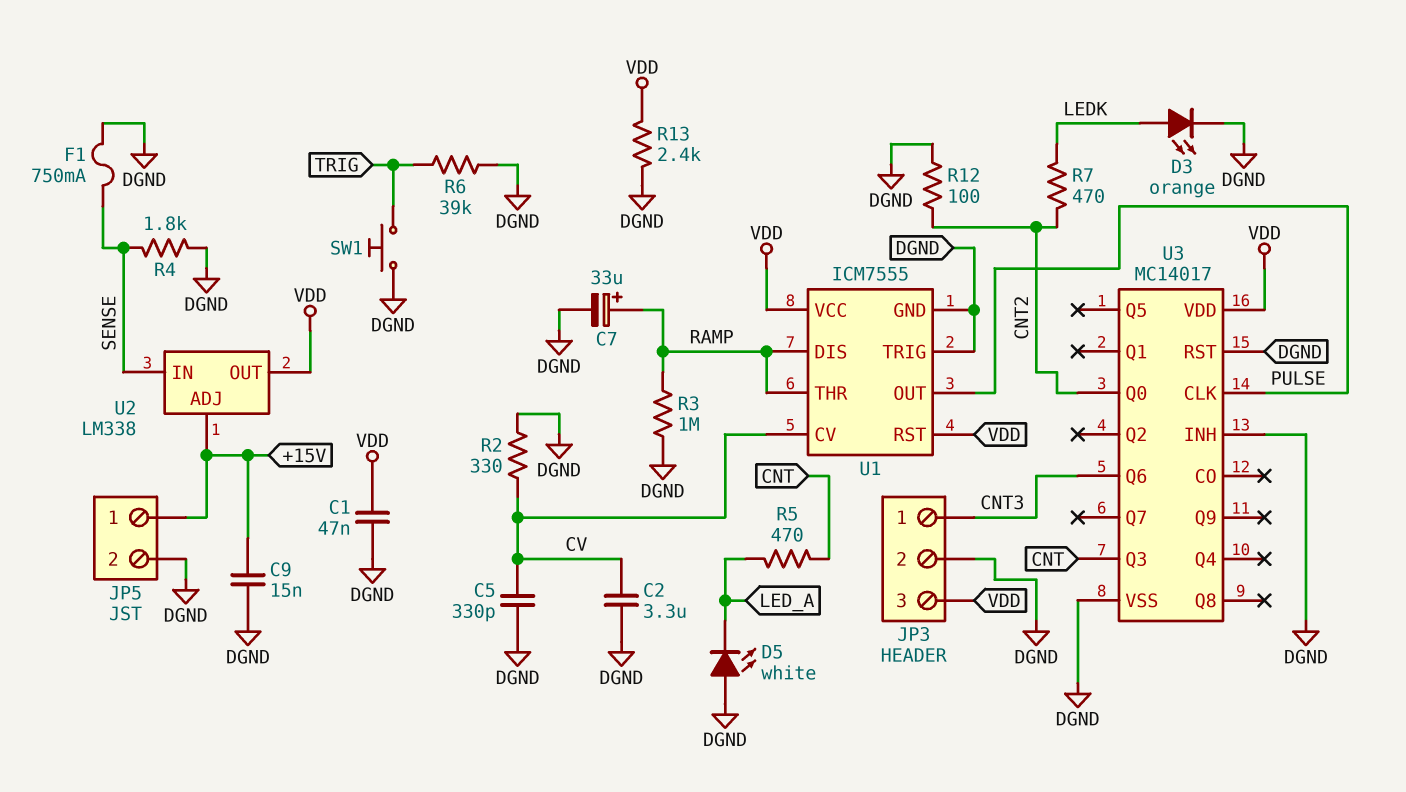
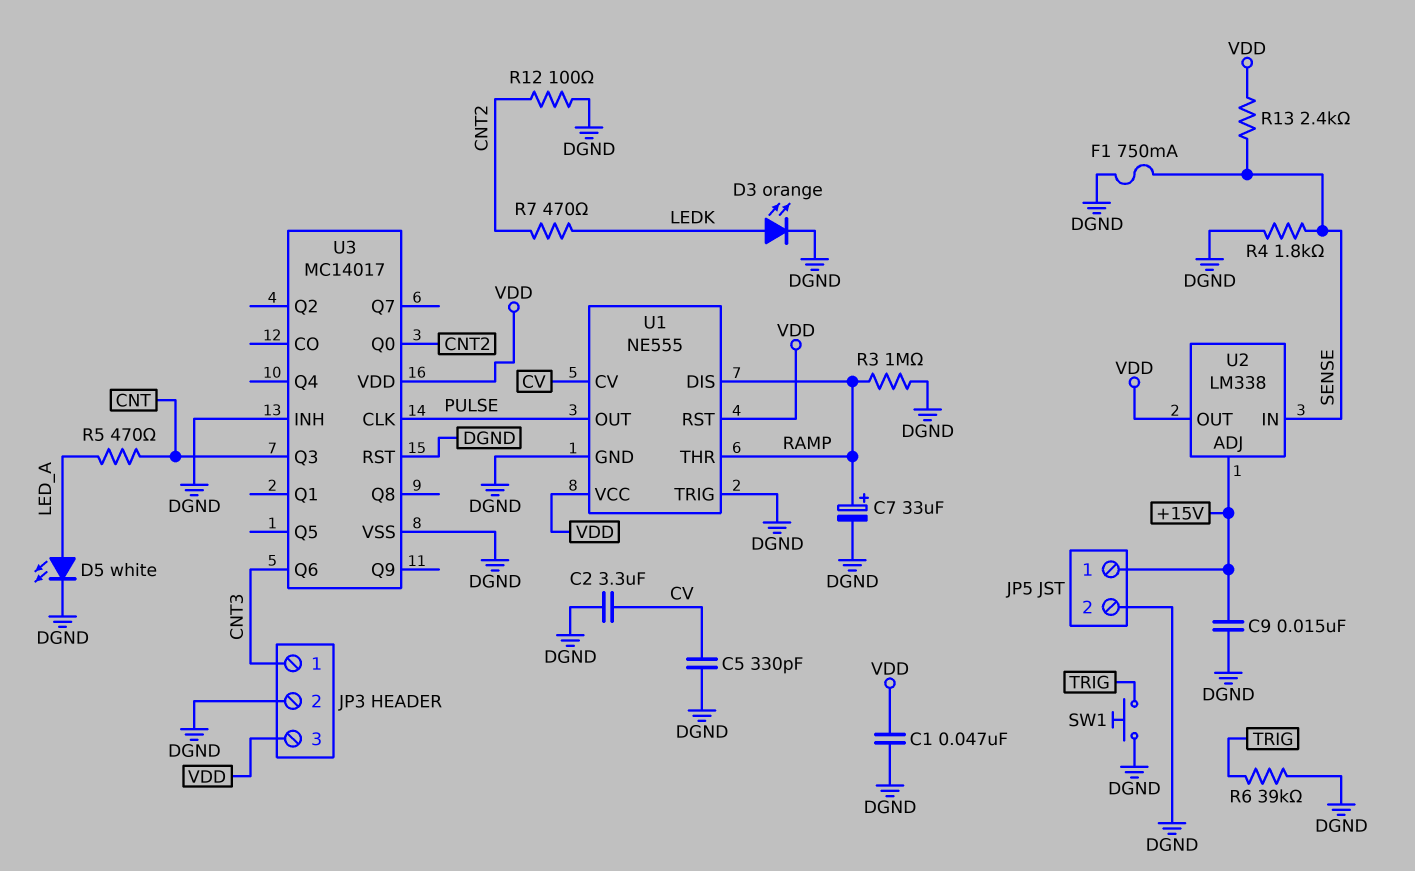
D5: LED white (A DGND, K LED_A) -> LED white (A LED_A, K DGND)
R2: 330 (CV, DGND) -> none
R13: 2.4k (DGND, VDD) -> 2.4k (SENSE, VDD)
U1: ICM7555 -> NE555

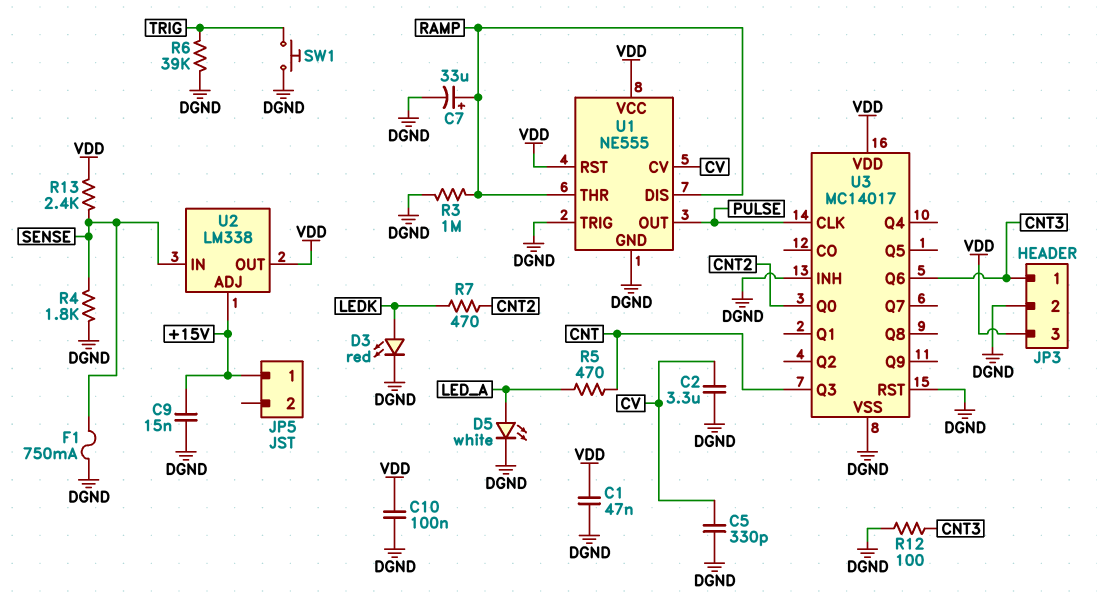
C10: none -> 100nF (DGND, VDD)
D3: LED orange (A LEDK, K DGND) -> LED red (A LEDK, K DGND)
JP5 pin 2: DGND -> none
R12: 100 (CNT2, DGND) -> 100 (CNT3, DGND)

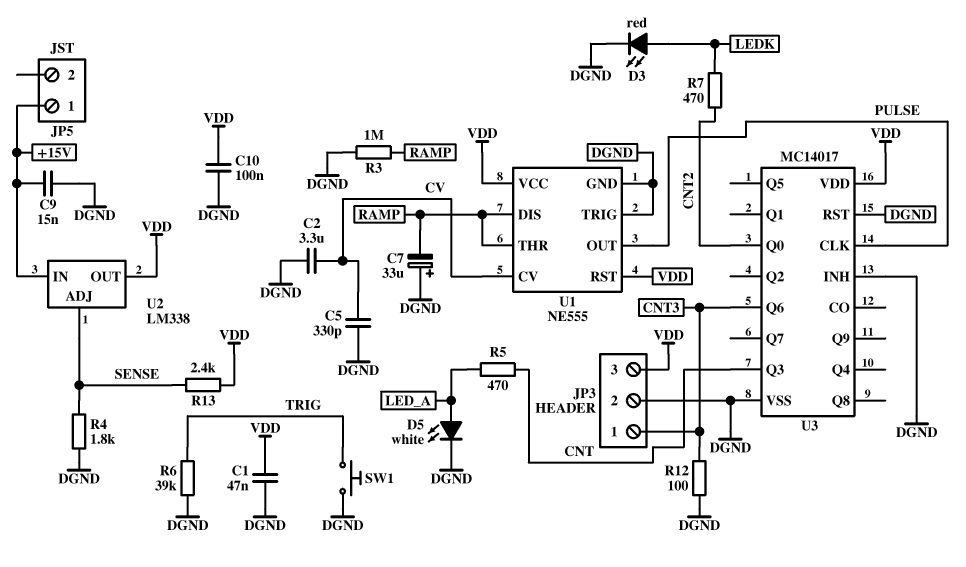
C7: 33uF (plus RAMP, minus DGND) -> 33uF (plus DGND, minus RAMP)
F1: 750mA (DGND, SENSE) -> none
U2 pin ADJ: +15V -> SENSE
U2 pin IN: SENSE -> +15V

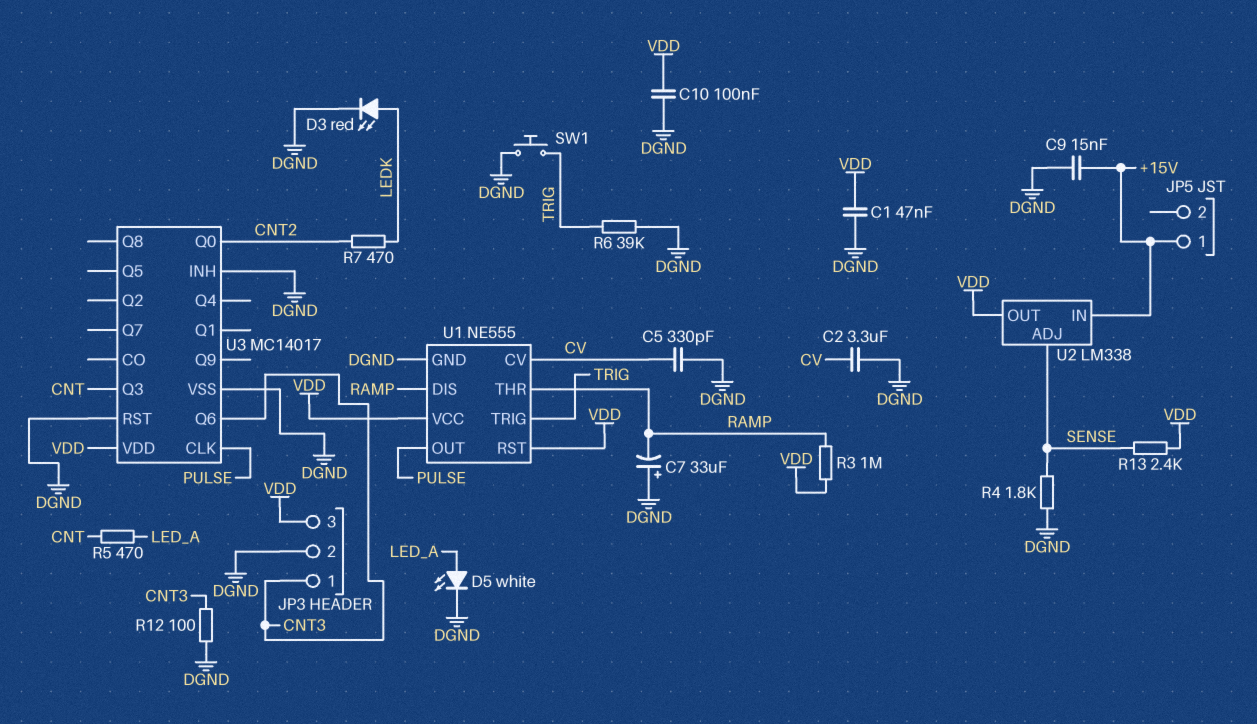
R3: 1M (DGND, RAMP) -> 1M (RAMP, VDD)
U1 pin TRIG: DGND -> TRIG

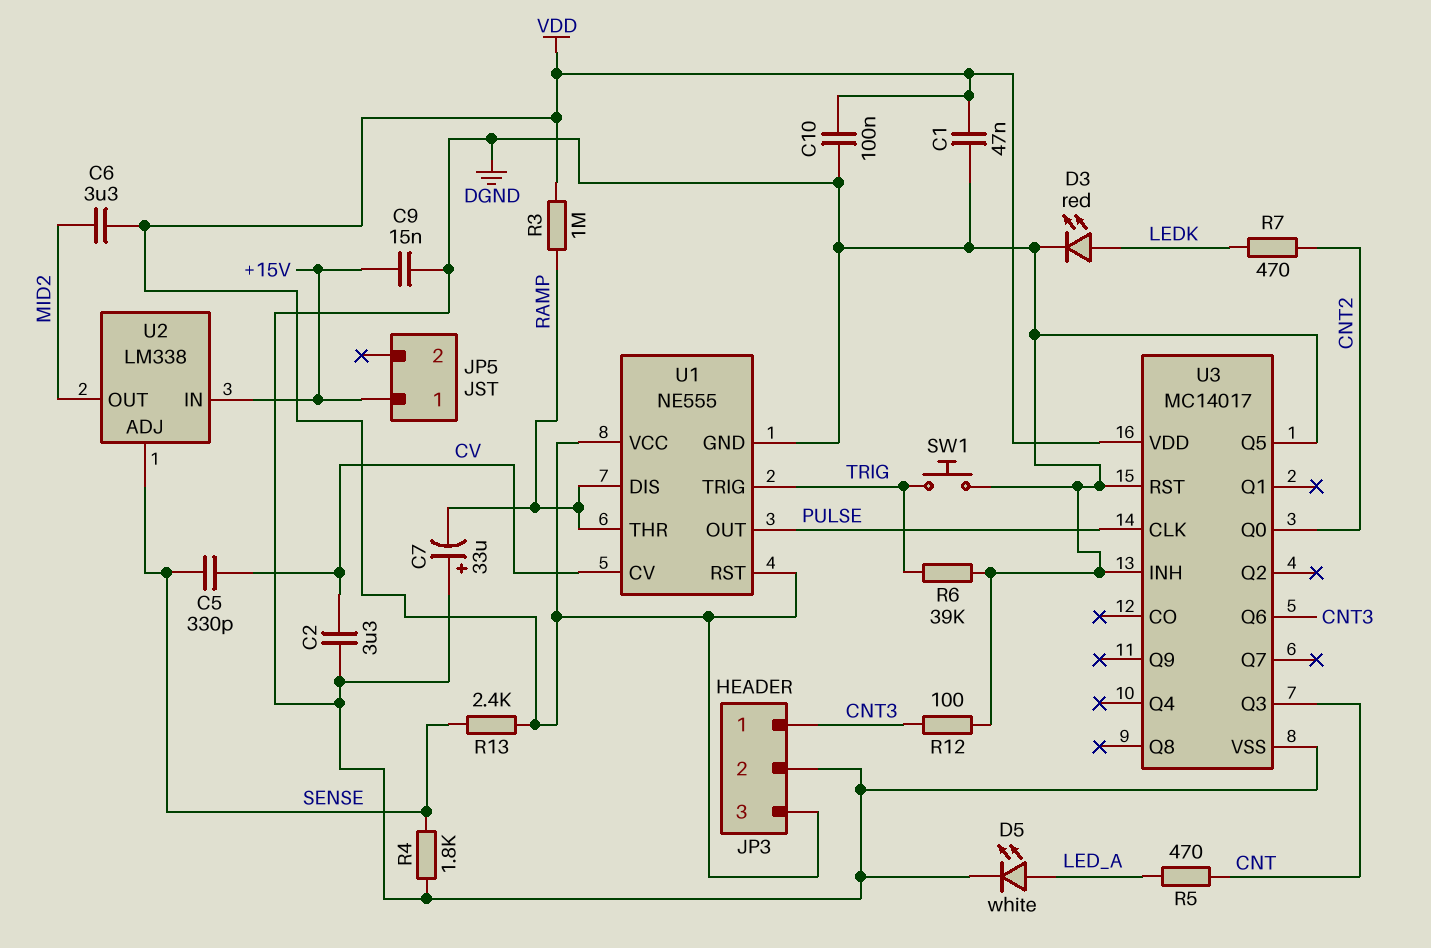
C5: 330pF (CV, DGND) -> 330pF (CV, SENSE)
C6: none -> 3.3uF (MID2, VDD)
U2 pin OUT: VDD -> MID2
U3 pin Q5: none -> DGND

